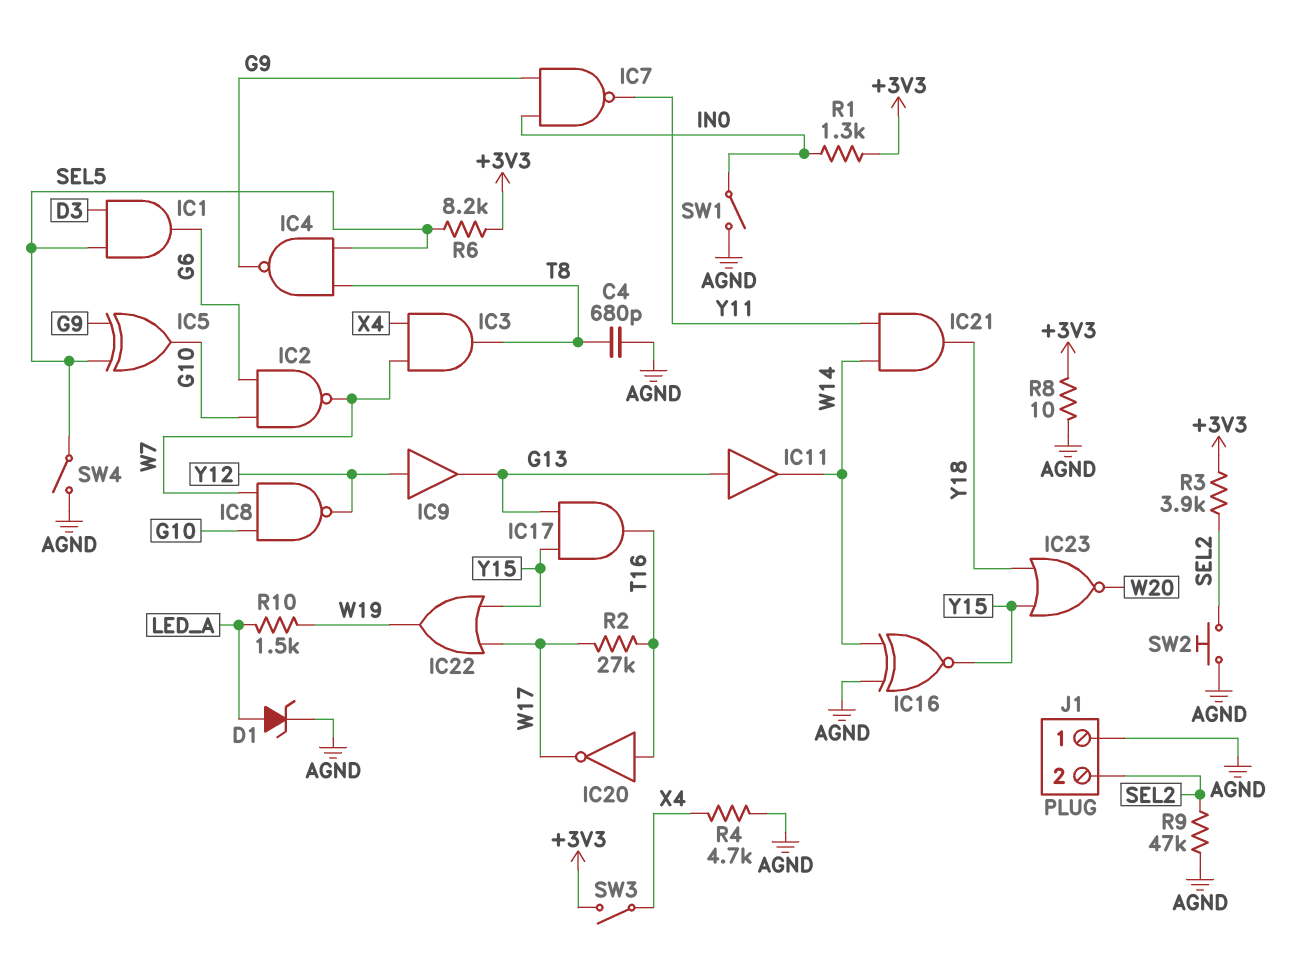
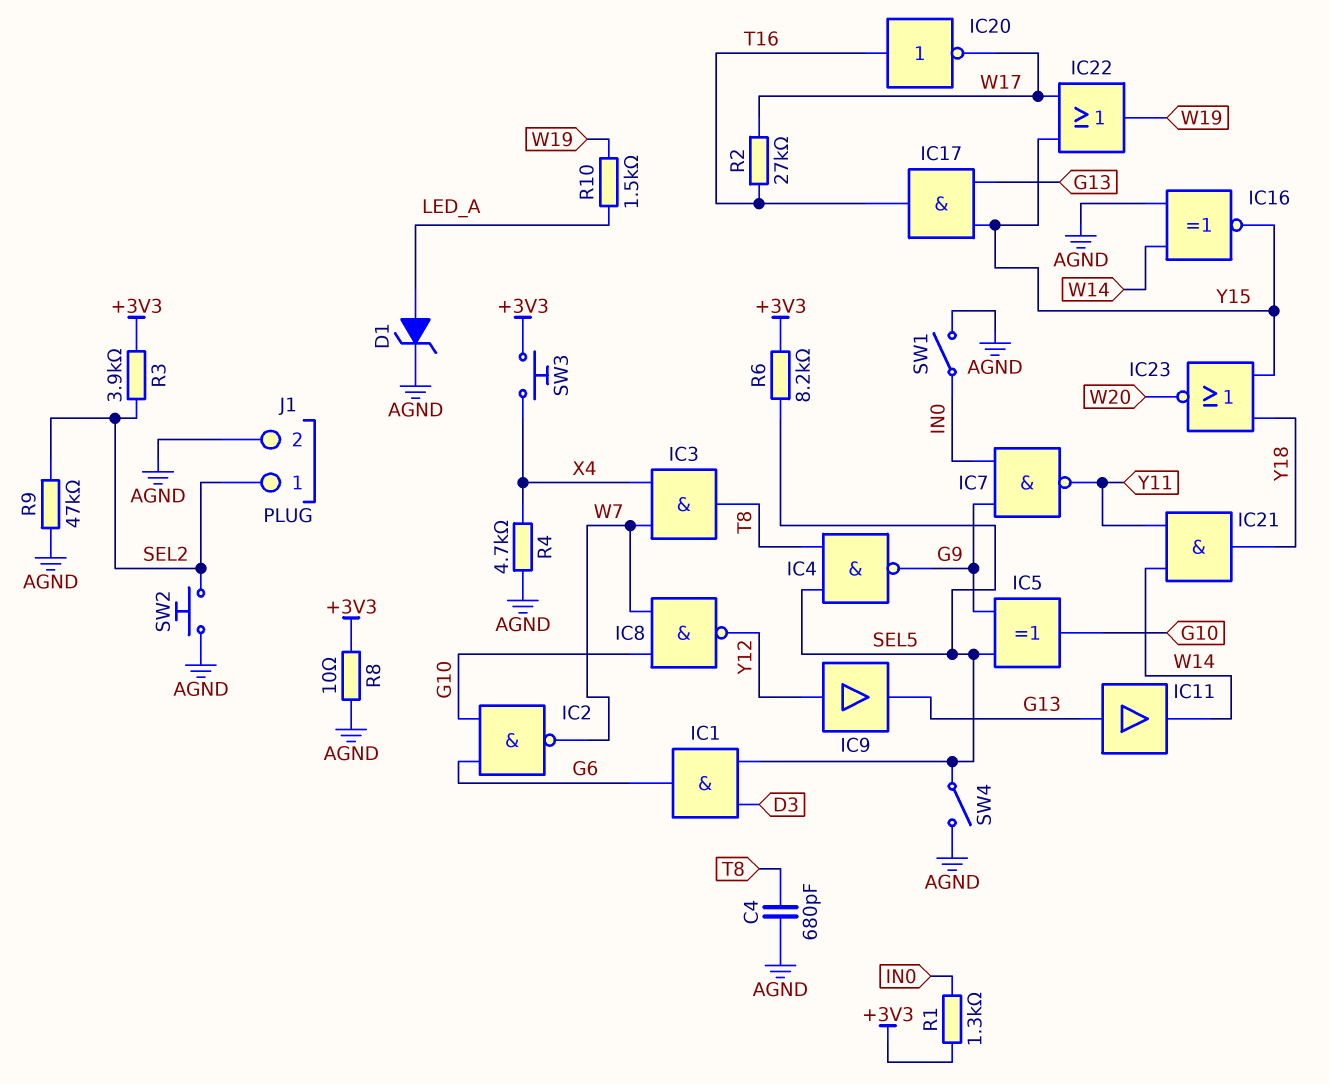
J1 pin 1: AGND -> SEL2
J1 pin 2: SEL2 -> AGND
SW3: switch (+3V3, X4) -> button (+3V3, X4)

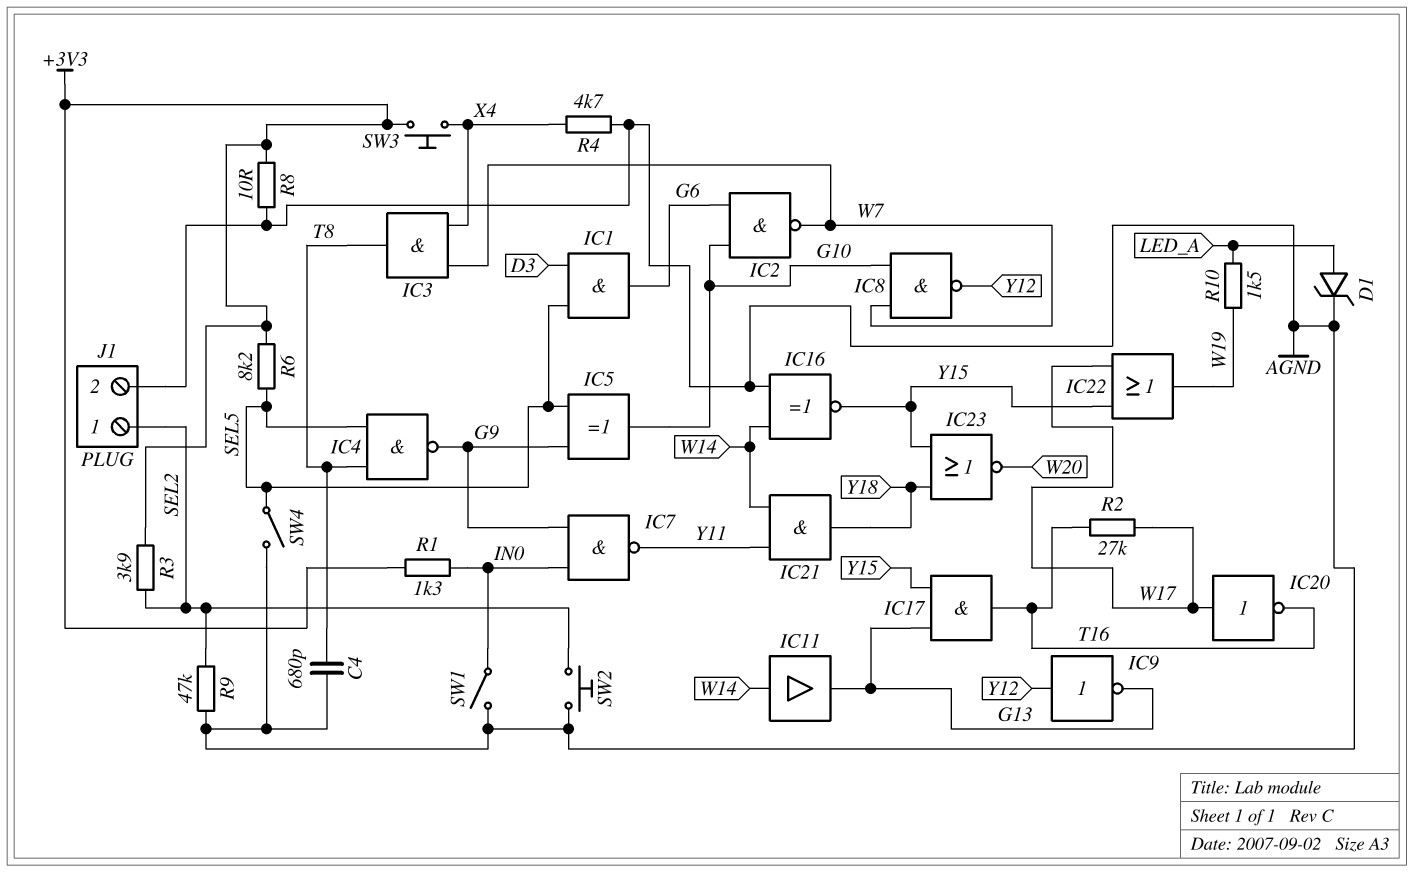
IC9: buffer (in Y12, out G13) -> NOT (in Y12, out G13)
IC11: buffer (in G13, out W14) -> buffer (in W14, out G13)
IC20: NOT (in T16, out W17) -> NOT (in W17, out T16)

